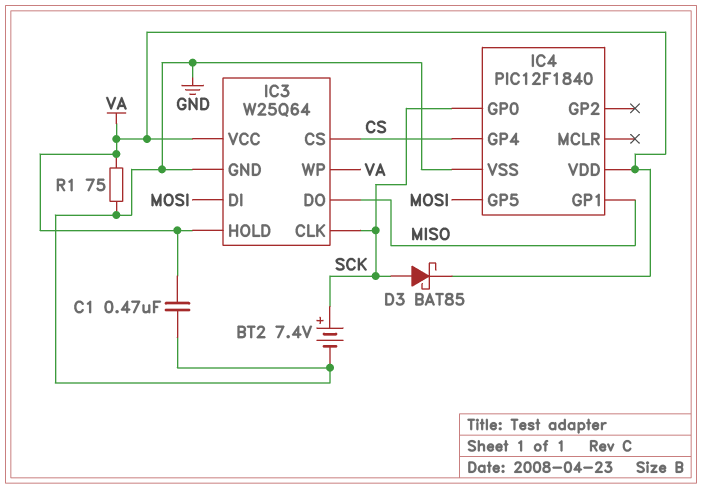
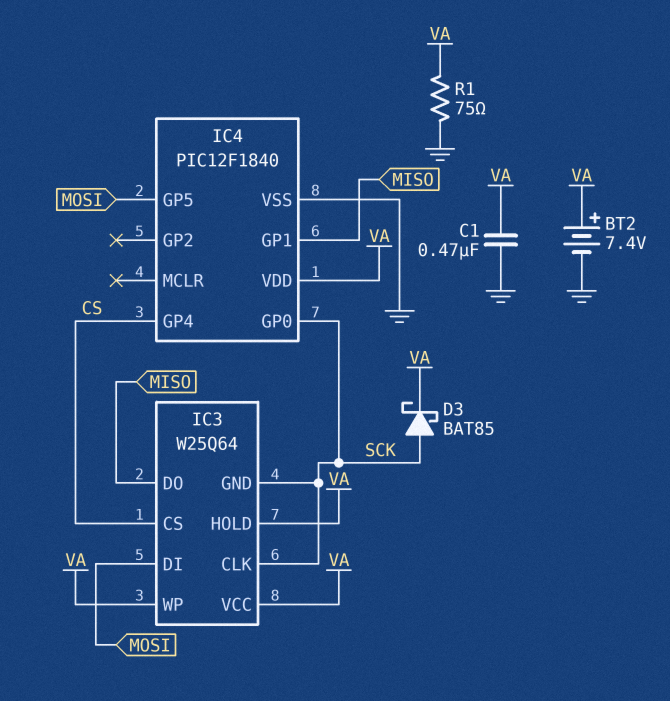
BT2: 7.4V (plus SCK, minus GND) -> 7.4V (plus VA, minus GND)
IC3 pin GND: GND -> SCK

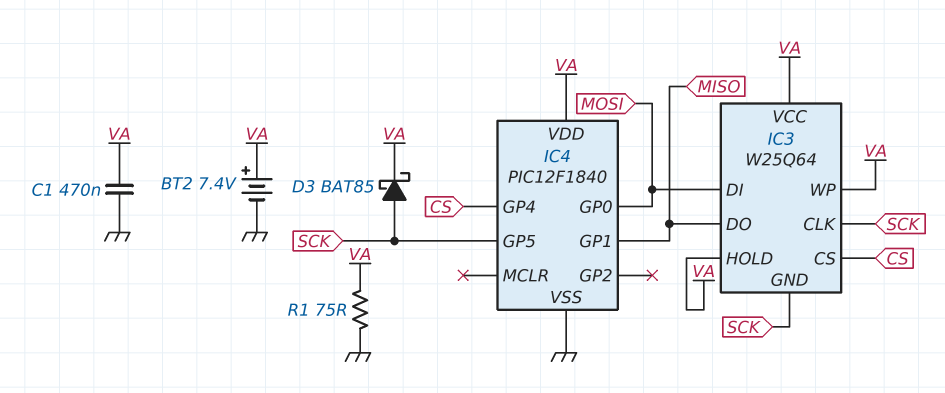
IC4 pin GP0: SCK -> MOSI
IC4 pin GP5: MOSI -> SCK

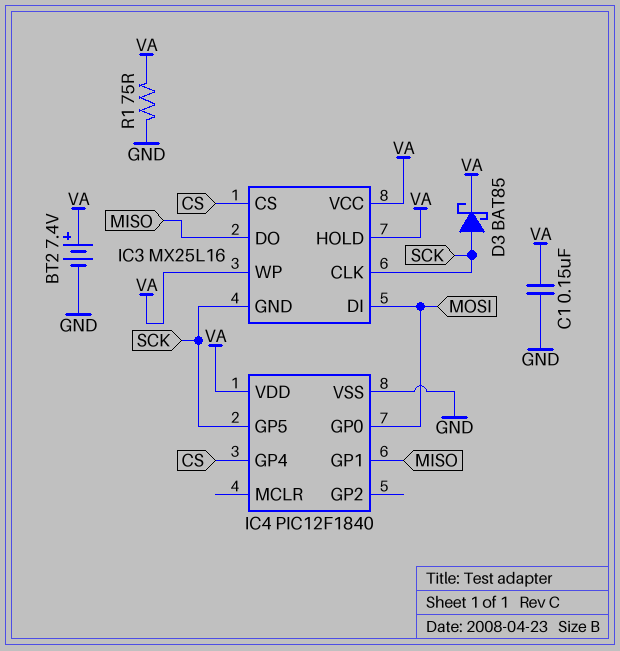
C1: 470nF (GND, VA) -> 150nF (GND, VA)
IC3: W25Q64 -> MX25L16

